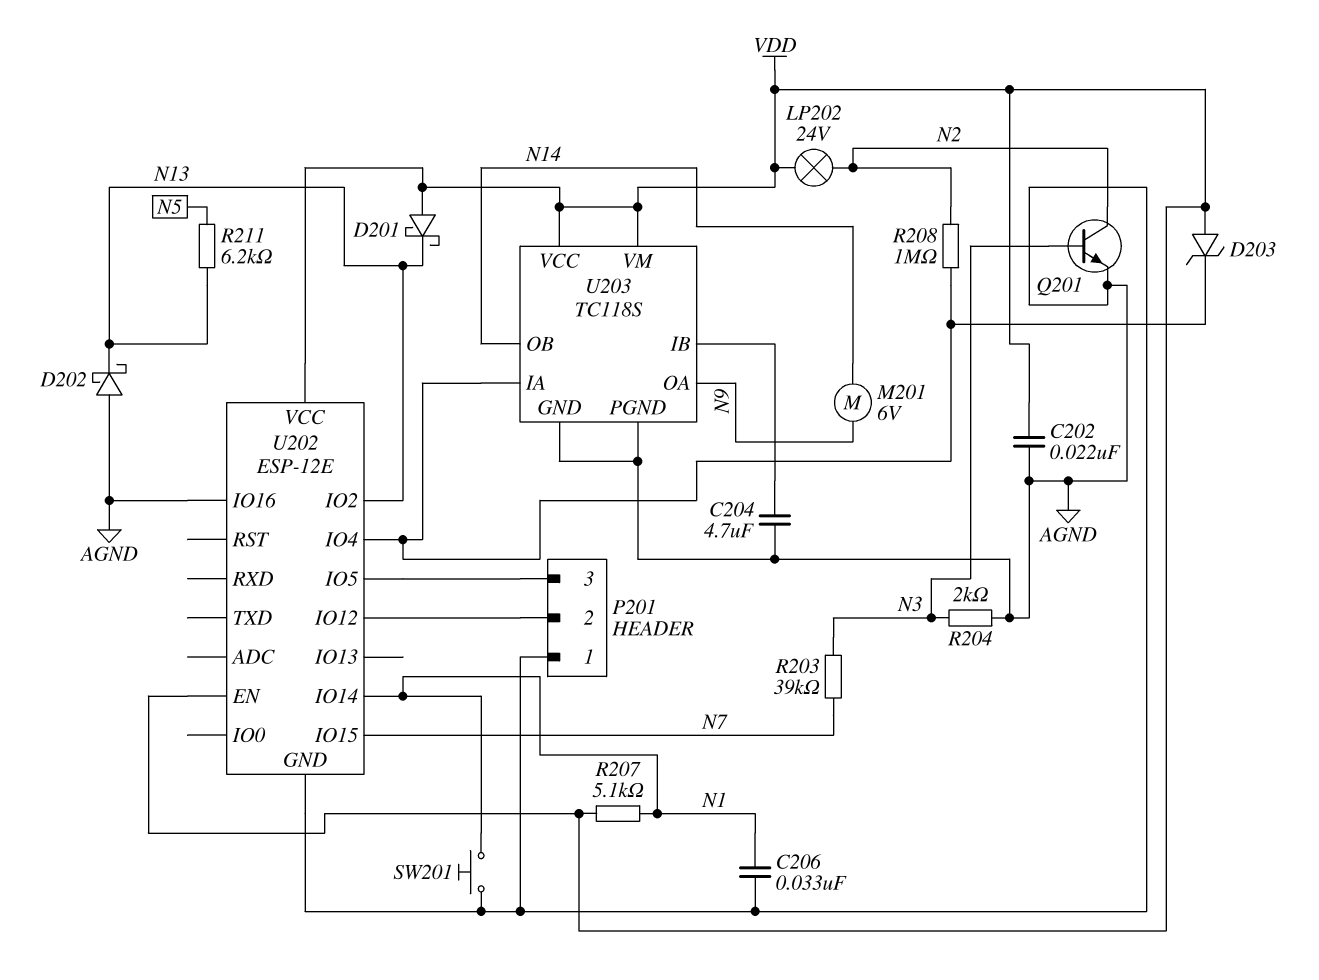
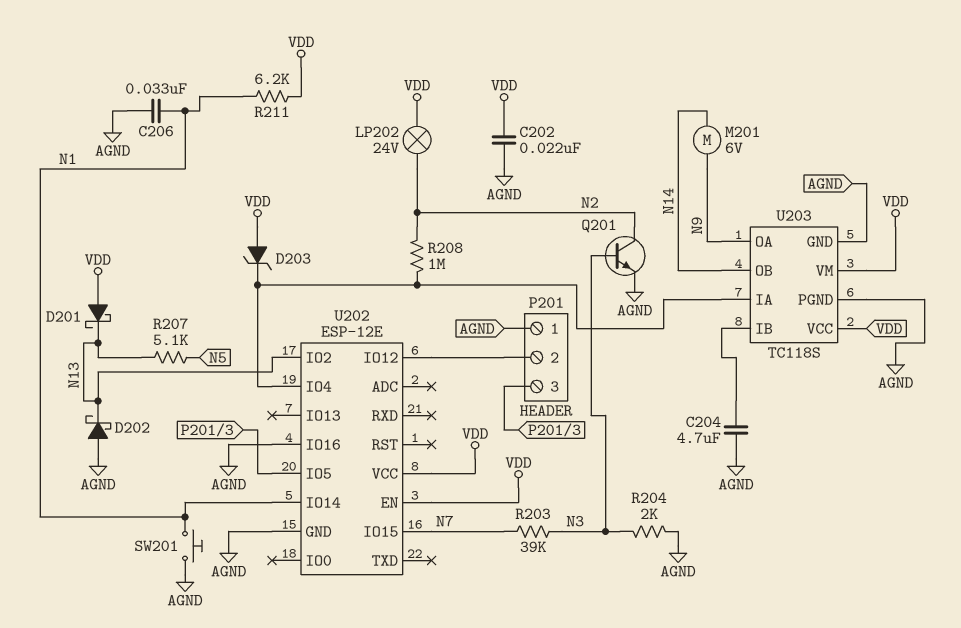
R207: 5.1k (N1, VDD) -> 5.1k (N5, N13)
R211: 6.2k (N5, N13) -> 6.2k (N1, VDD)

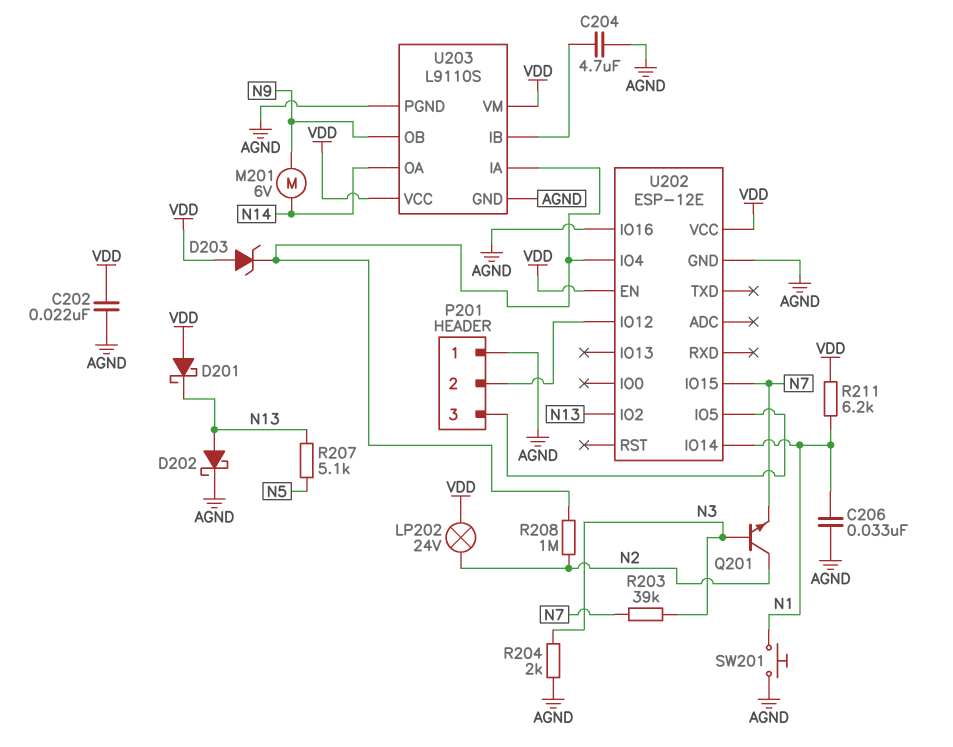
D202: schottky (A AGND, K N13) -> schottky (A N13, K AGND)
Q201: NPN (B N3, C N2, E AGND) -> NPN (B N3, C N2, E N7)
U203: TC118S -> L9110S
U203 pin OA: N9 -> N14
U203 pin OB: N14 -> N9

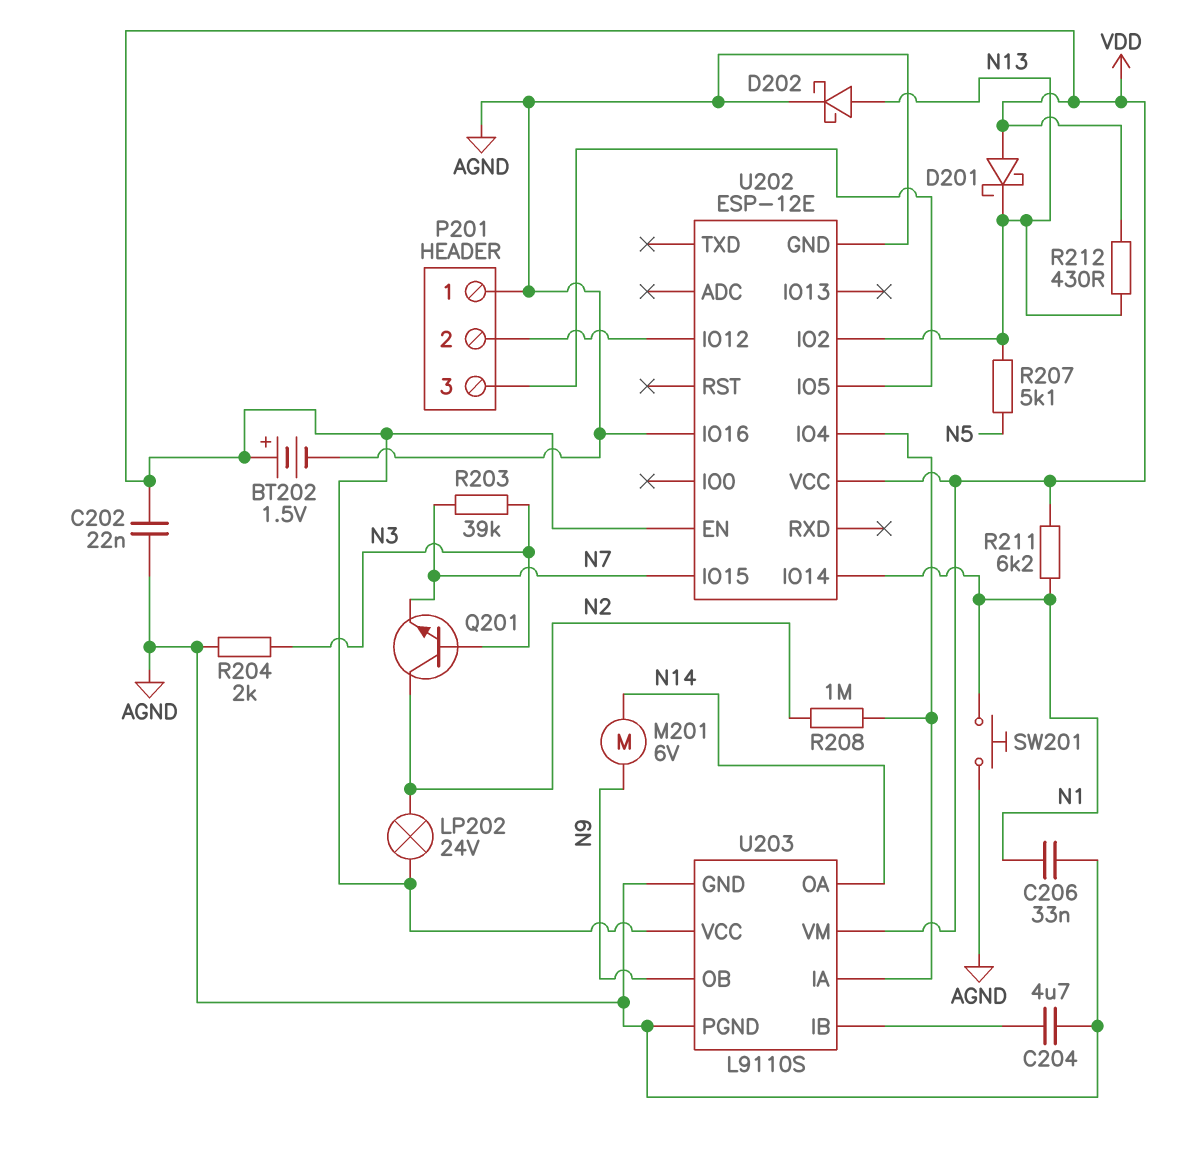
BT202: none -> 1.5V (plus VDD, minus AGND)
D203: zener (A VDD, K U202/IO4) -> none
R212: none -> 430 (N13, VDD)

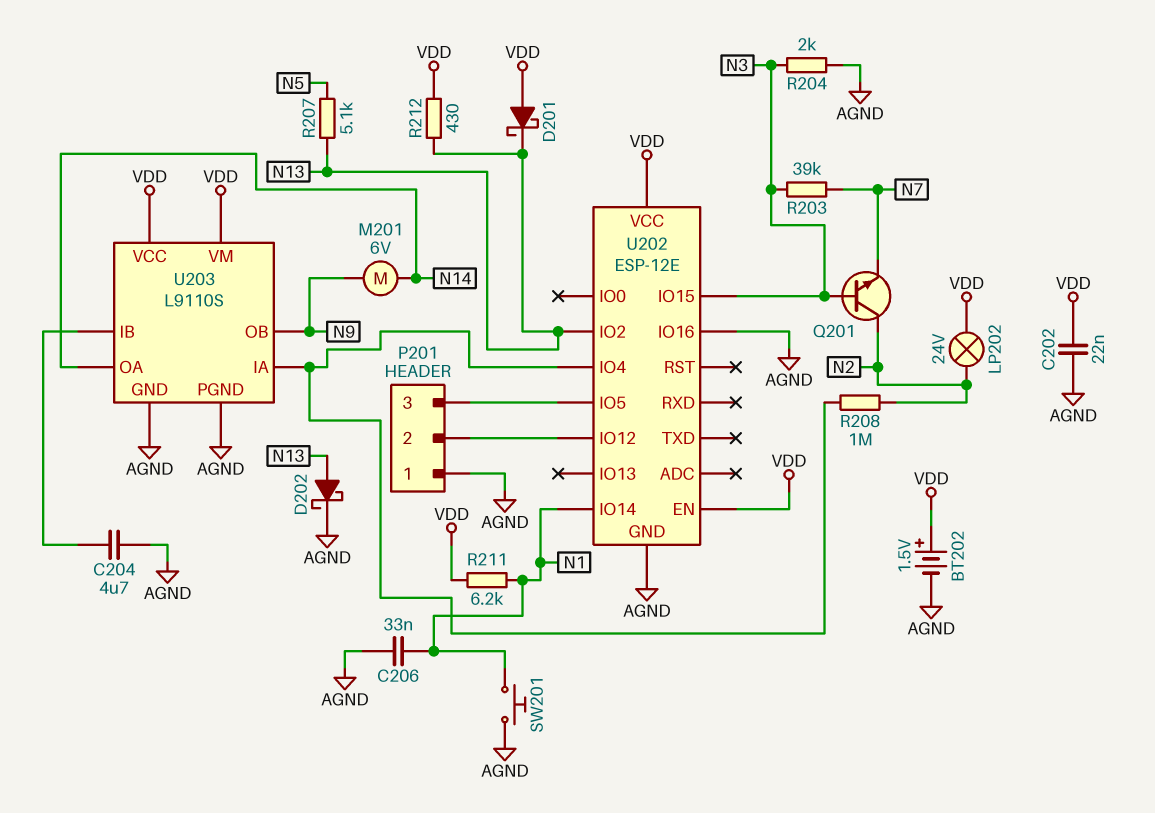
U202 pin IO15: N7 -> N3

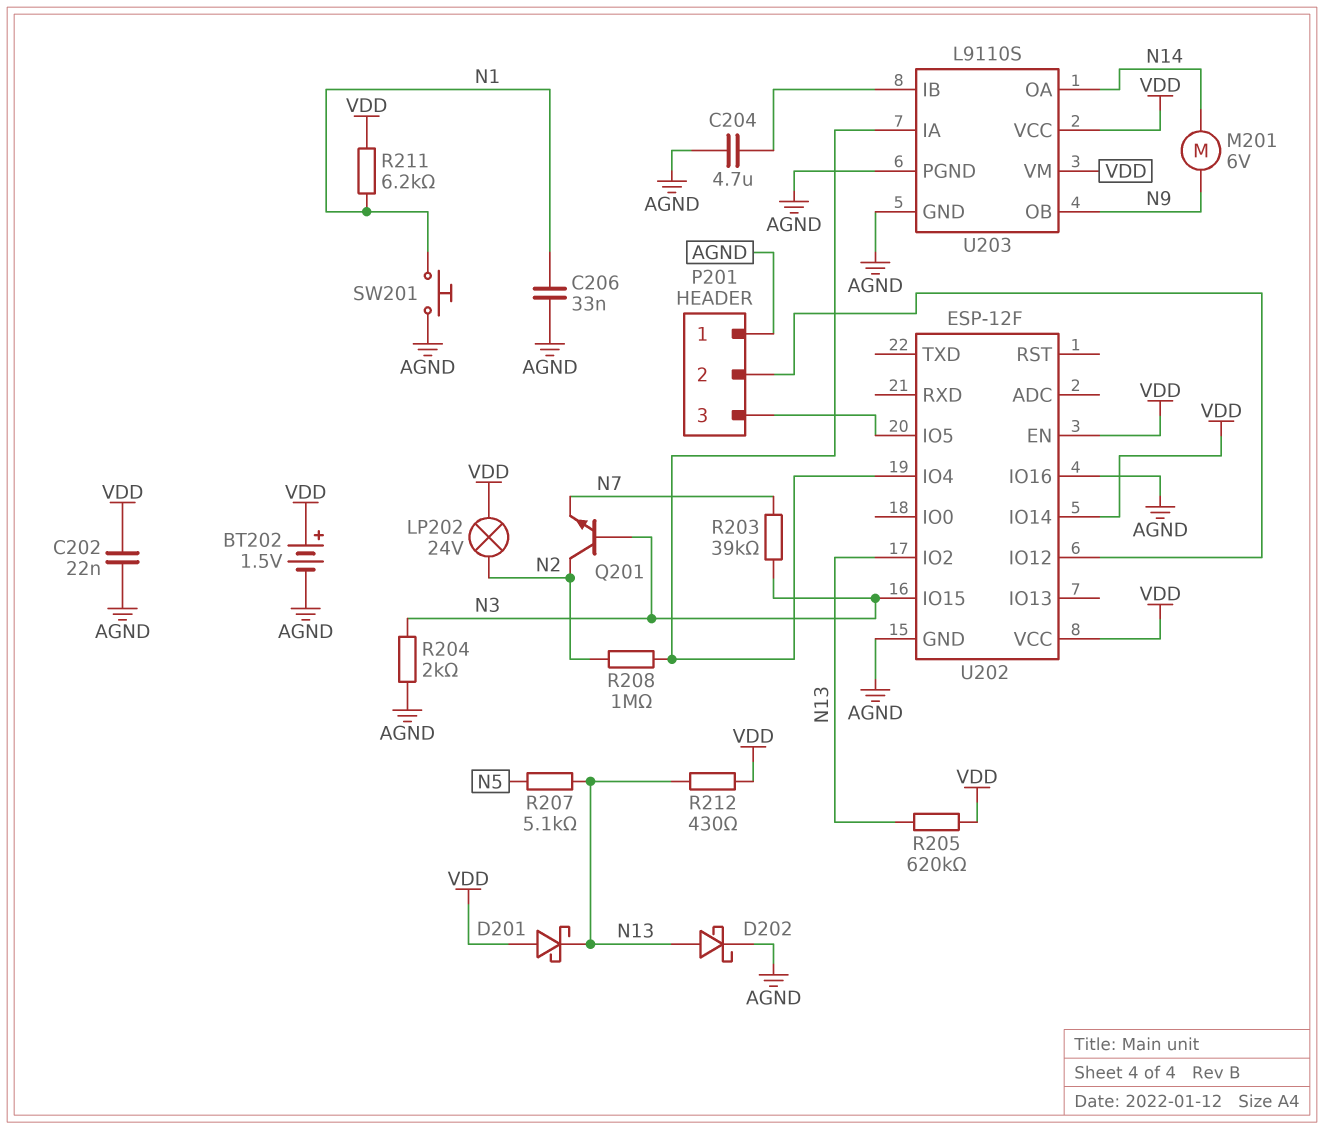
R205: none -> 620k (N13, VDD)
U202: ESP-12E -> ESP-12F
U202 pin IO14: N1 -> VDD

